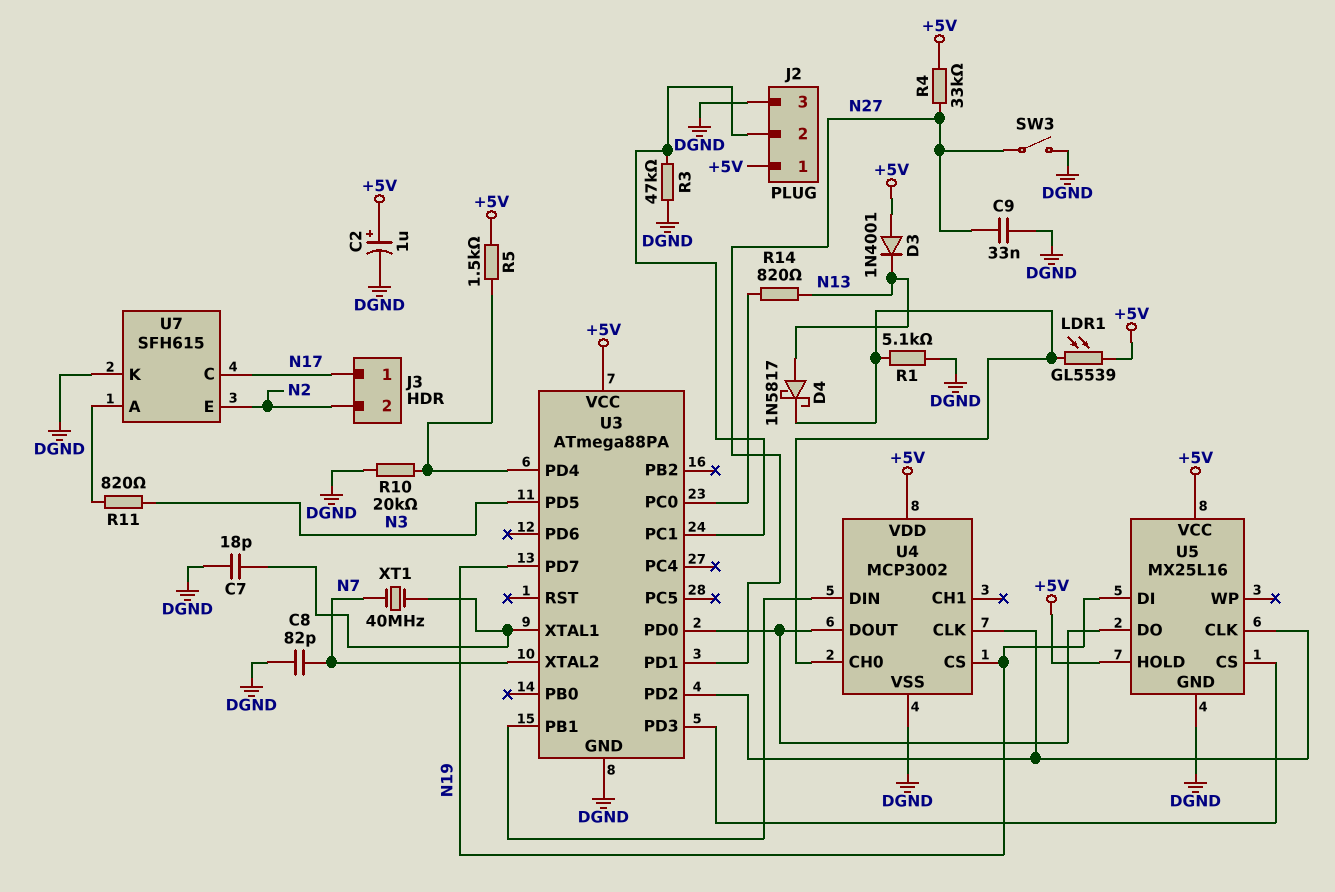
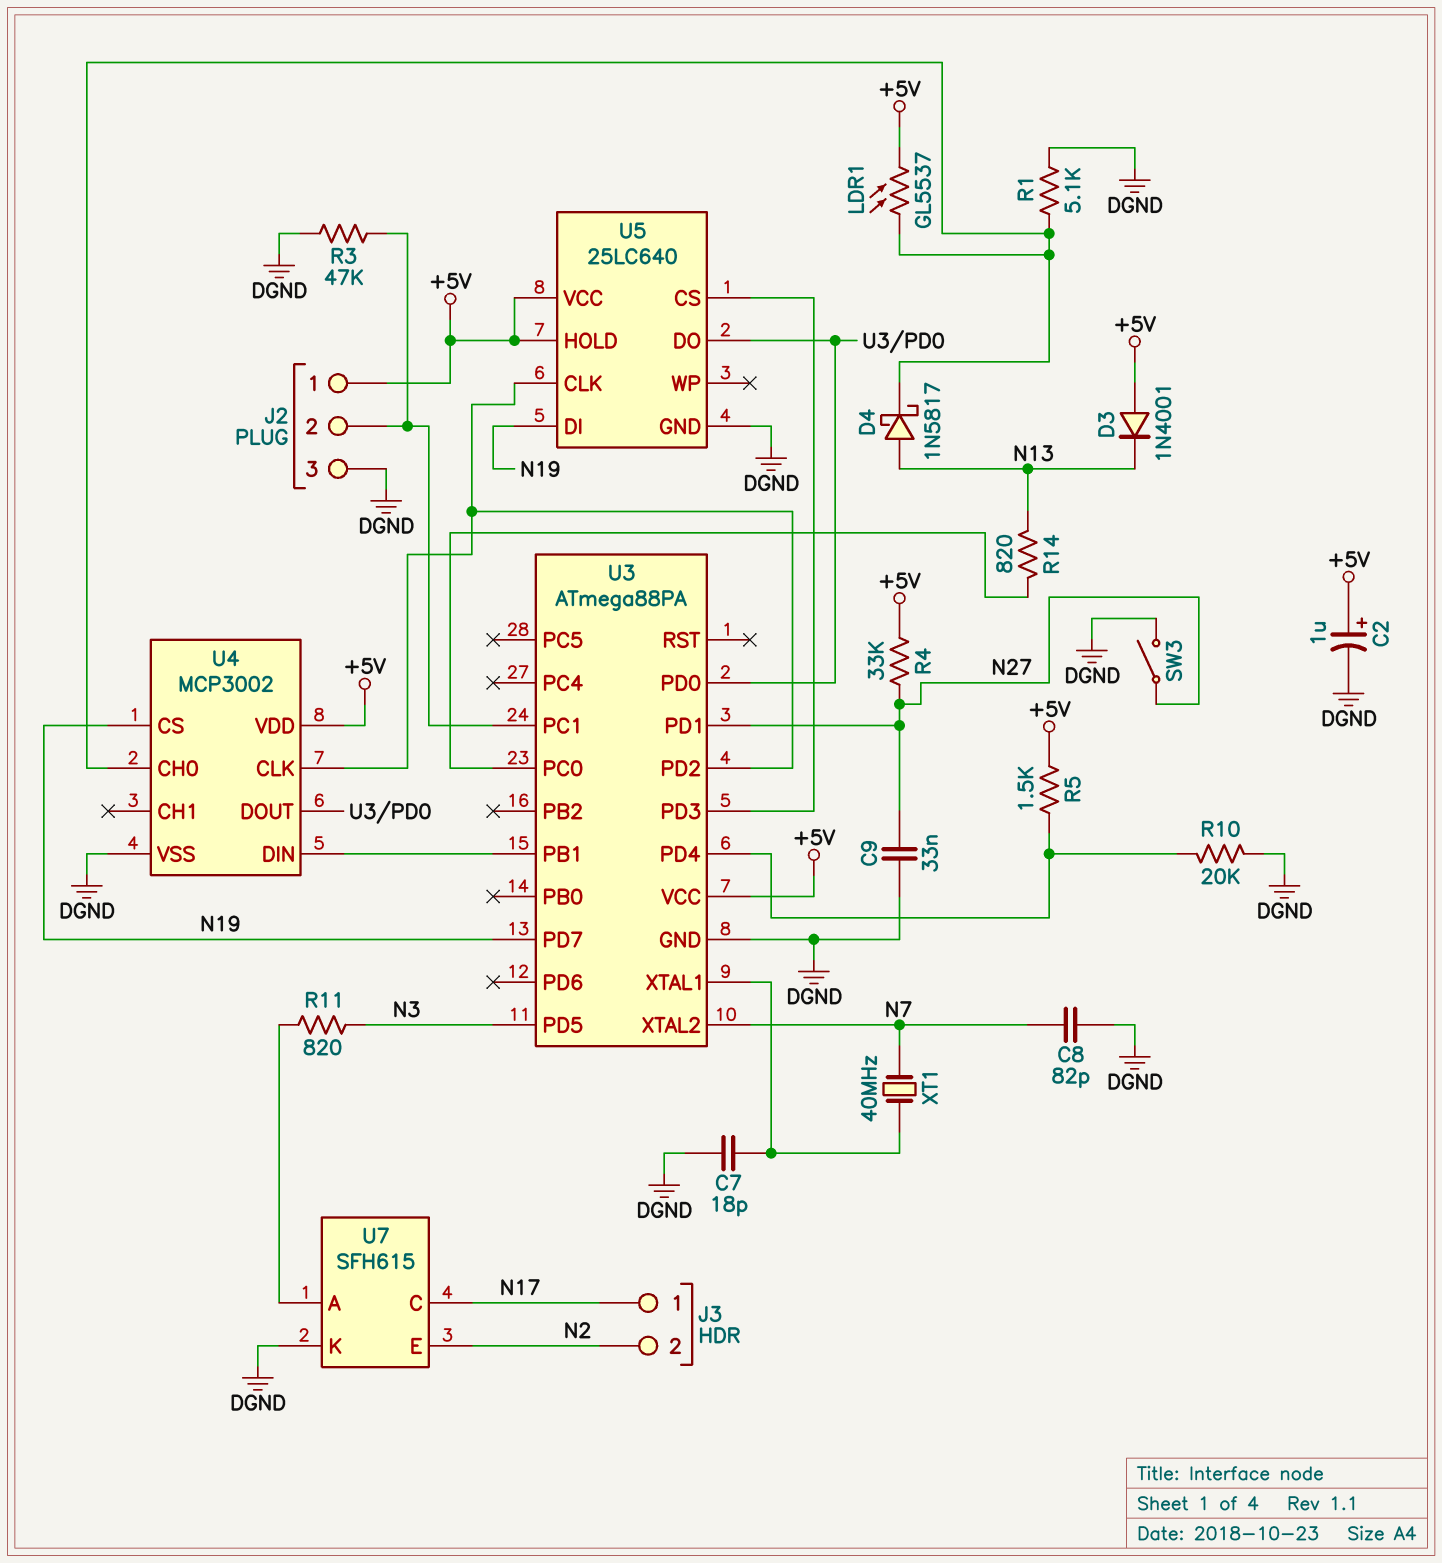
LDR1: GL5539 (+5V, U4/CH0) -> GL5537 (+5V, U4/CH0)
U5: MX25L16 -> 25LC640

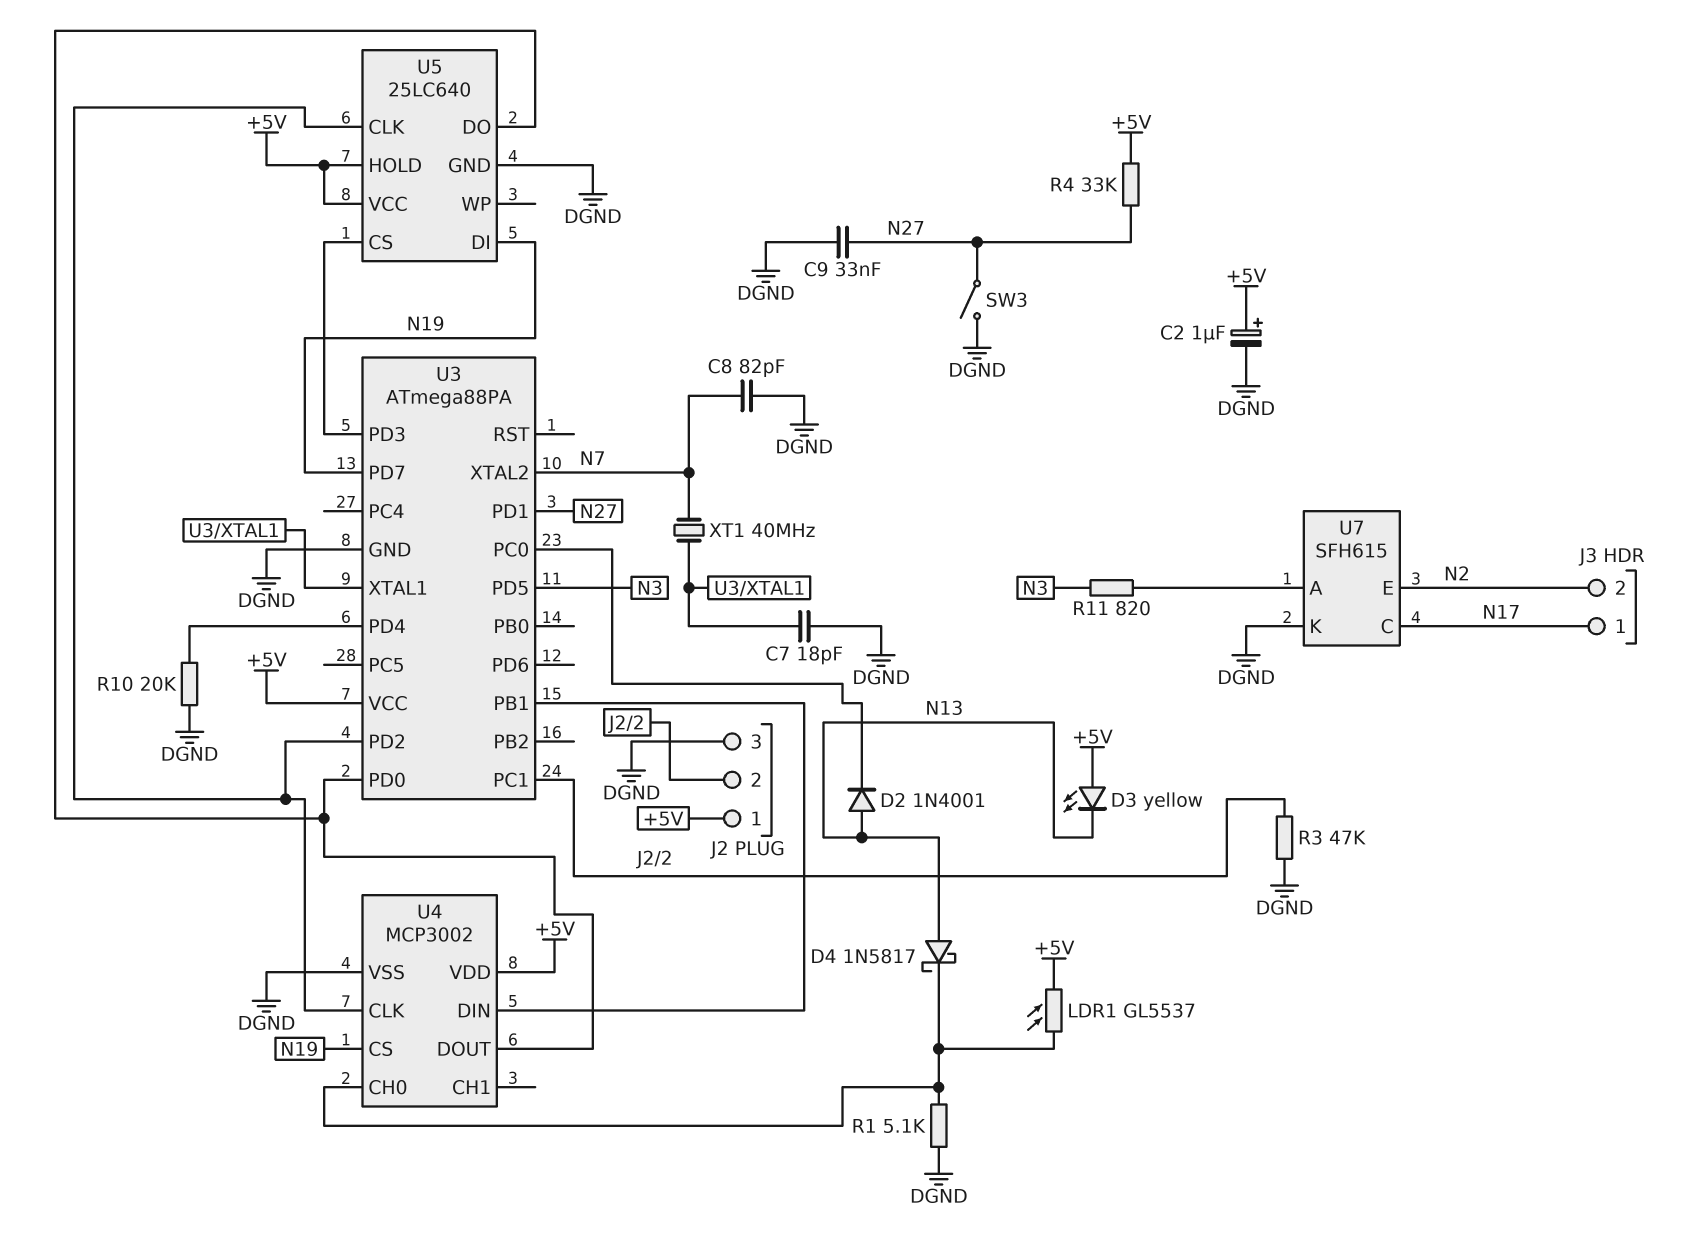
D2: none -> diode 1N4001 (A N13, K U3/PC0)
D3: diode 1N4001 (A +5V, K N13) -> LED yellow (A +5V, K N13)
R5: 1.5k (+5V, U3/PD4) -> none
R14: 820 (N13, U3/PC0) -> none

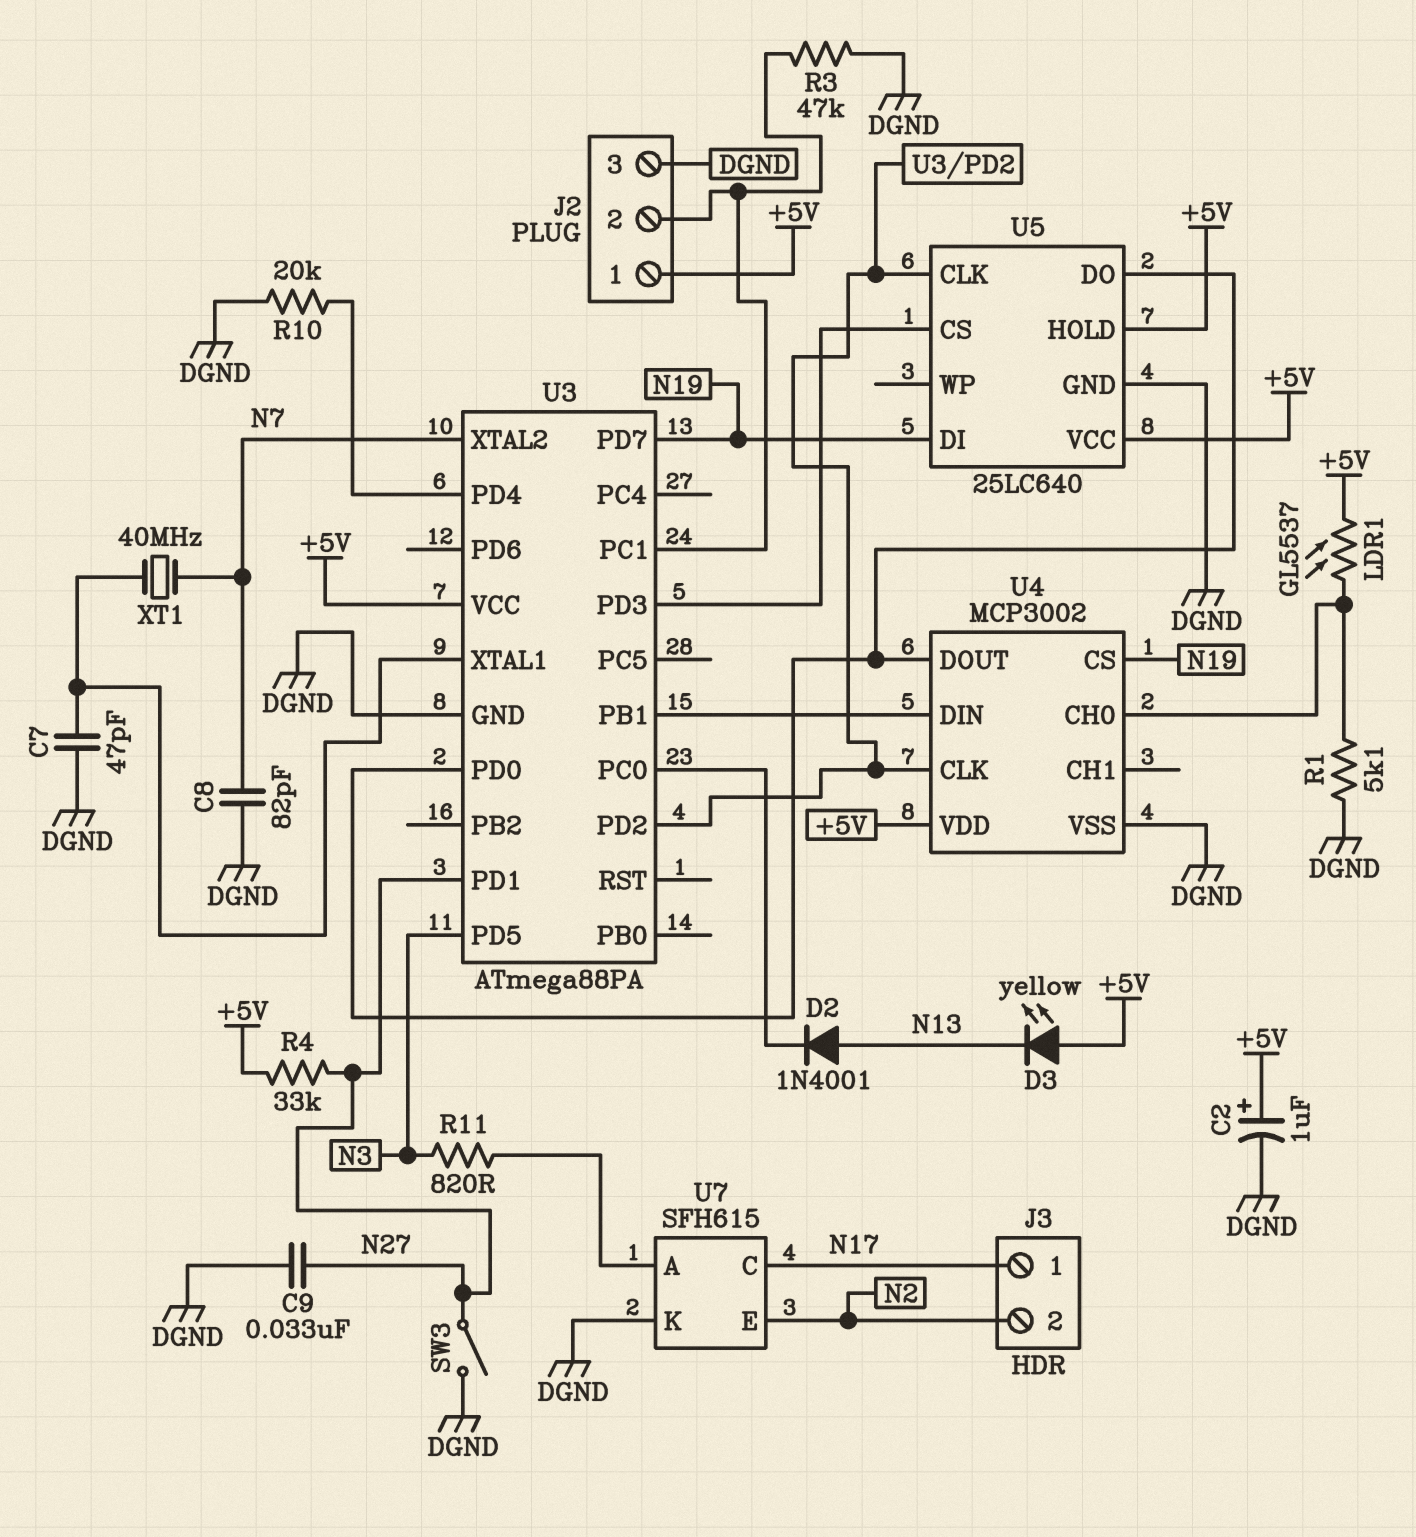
C7: 18pF (DGND, U3/XTAL1) -> 47pF (DGND, U3/XTAL1)
D4: schottky 1N5817 (A N13, K U4/CH0) -> none

